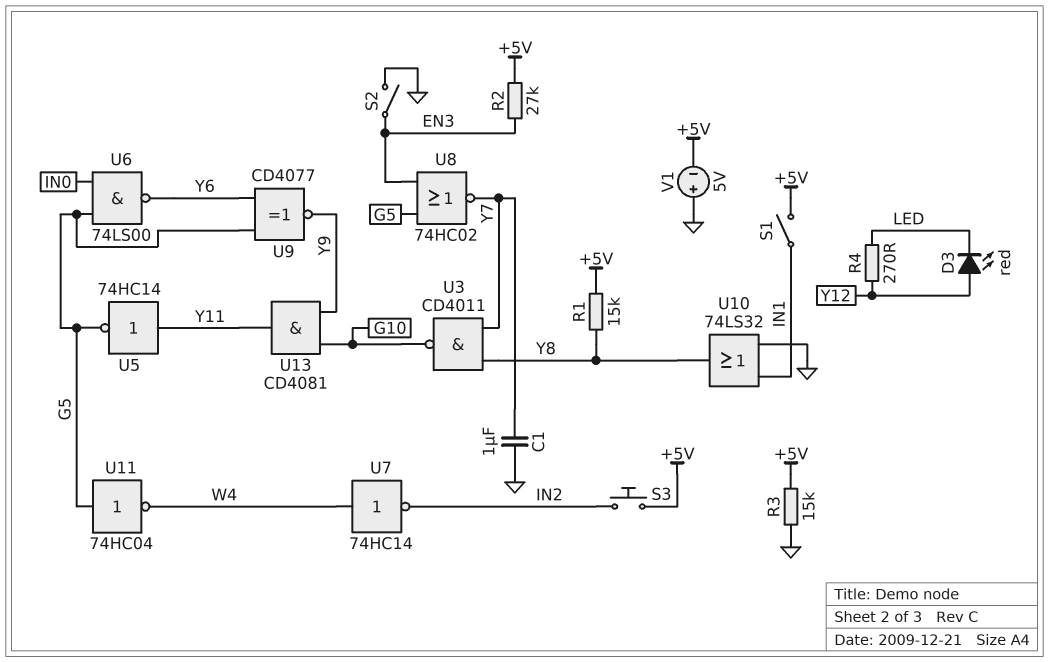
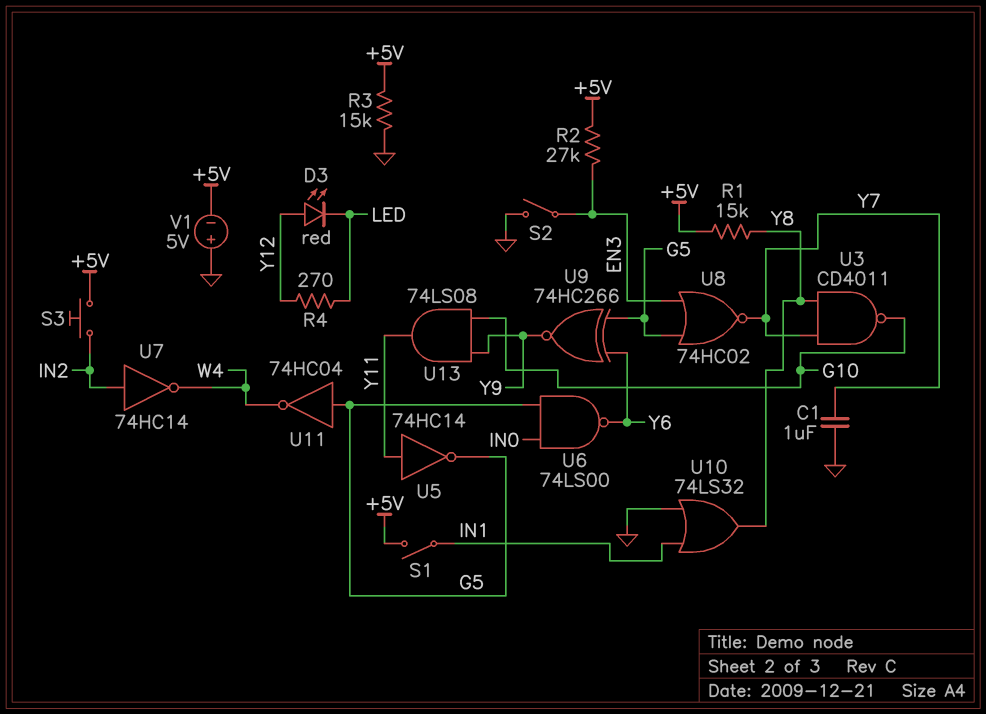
U7: NOT 74HC14 (in W4, out IN2) -> NOT 74HC14 (in IN2, out W4)
U9: XNOR CD4077 (in G5, in Y6, out Y9) -> XNOR 74HC266 (in G5, in Y6, out Y9)
U13: AND CD4081 (in G10, in Y9, out Y11) -> AND 74LS08 (in G10, in Y9, out Y11)

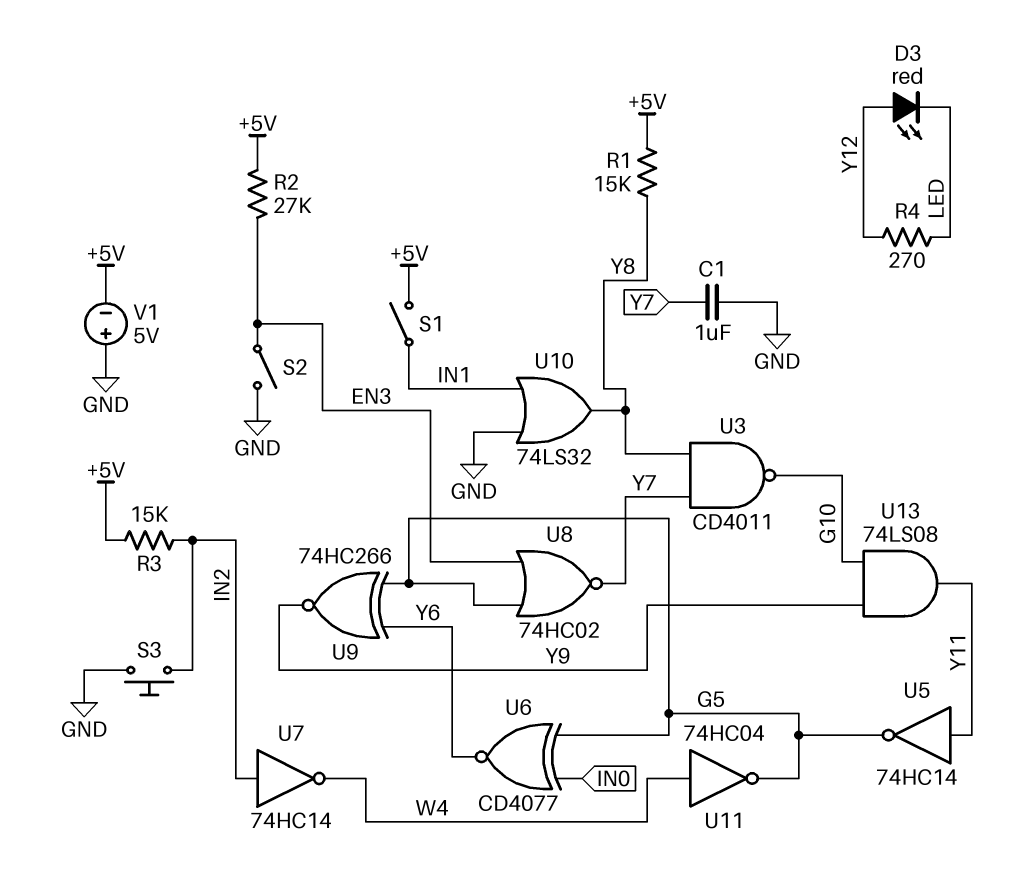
R3: 15k (+5V, GND) -> 15k (+5V, IN2)
S3: button (+5V, IN2) -> button (GND, IN2)
U6: NAND 74LS00 (in G5, in IN0, out Y6) -> XNOR CD4077 (in G5, in IN0, out Y6)
U11: NOT 74HC04 (in G5, out W4) -> NOT 74HC04 (in W4, out G5)

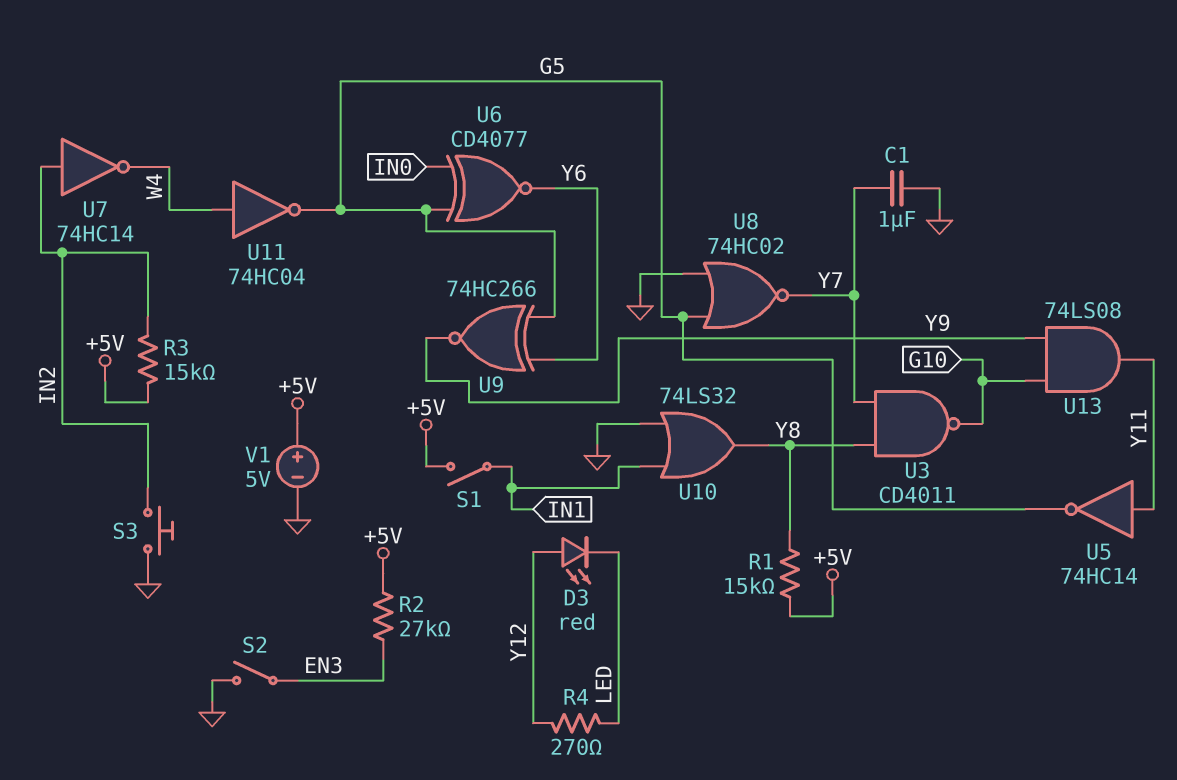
U8: NOR 74HC02 (in EN3, in G5, out Y7) -> NOR 74HC02 (in G5, in GND, out Y7)
V1: 5V (plus GND, minus +5V) -> 5V (plus +5V, minus GND)

